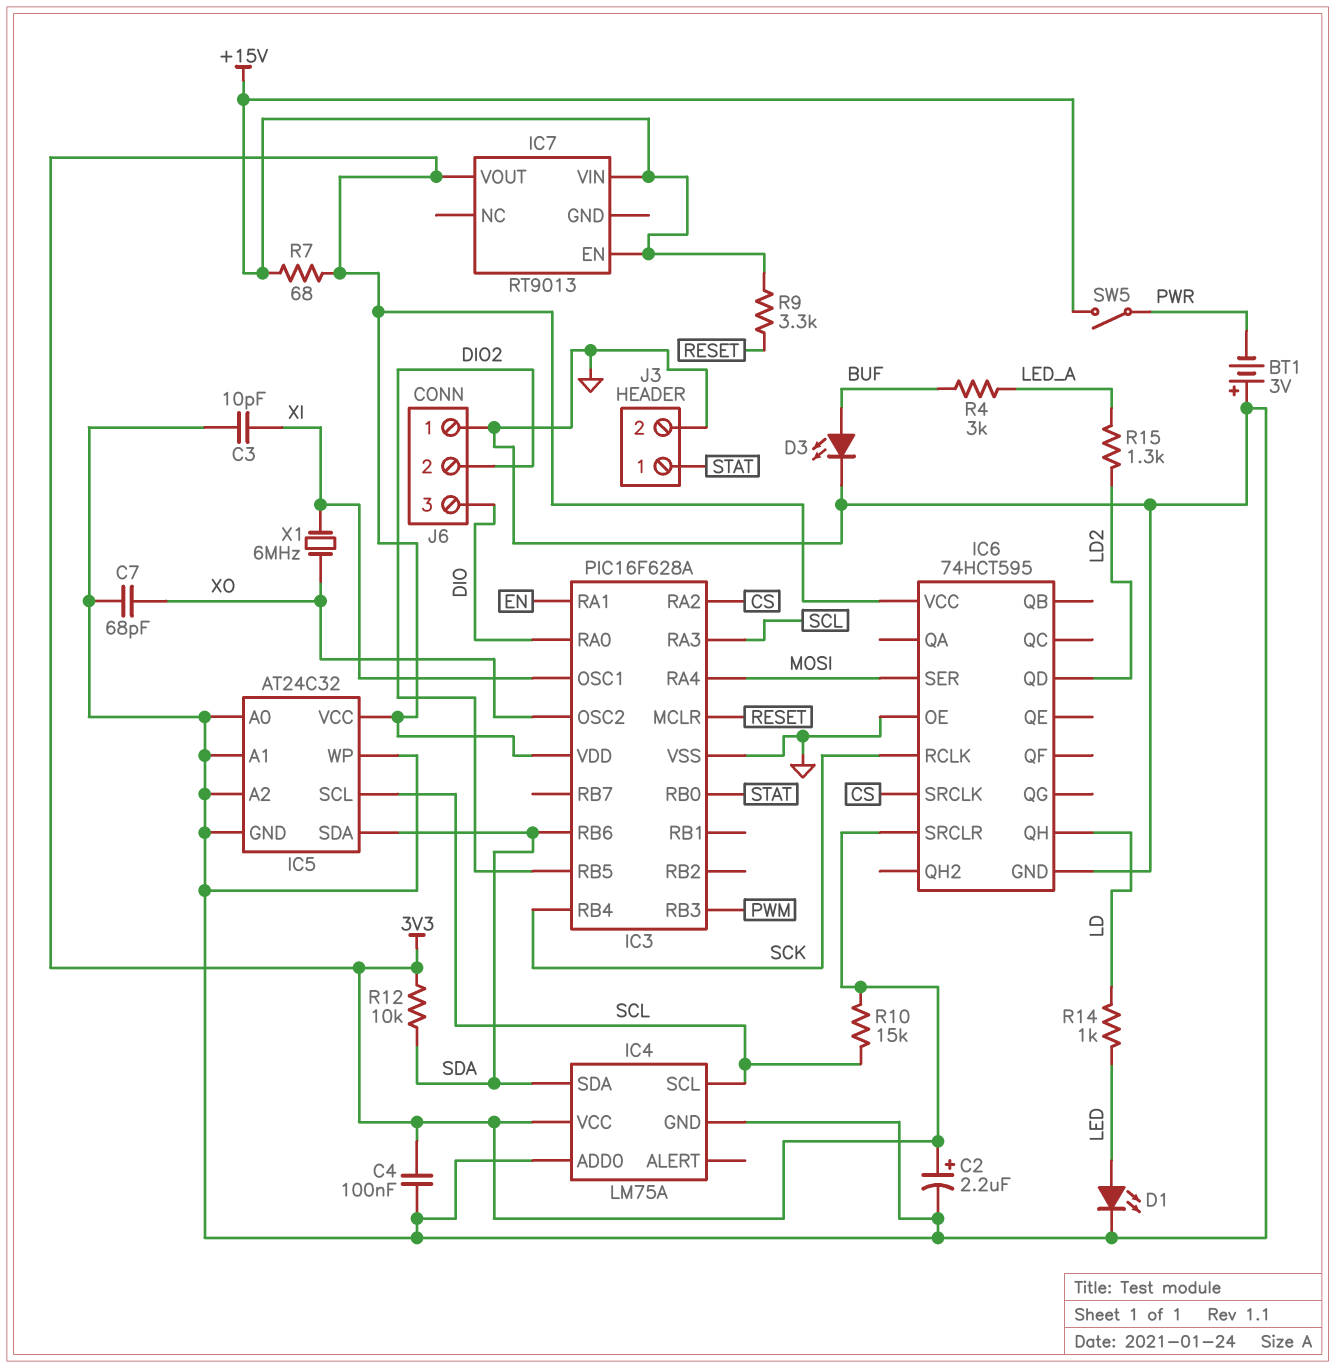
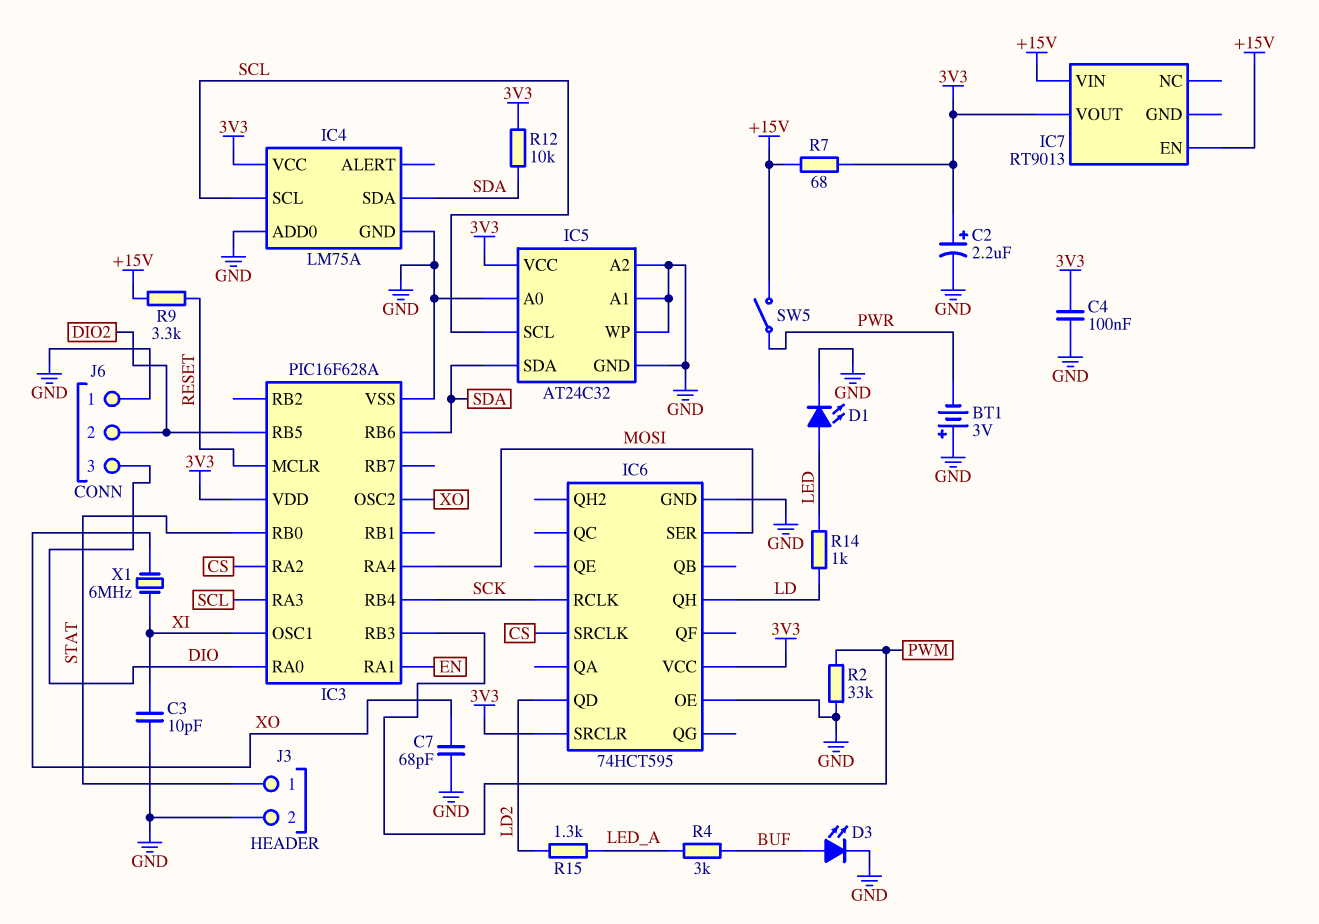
R2: none -> 33k (GND, PWM)
R10: 15k (3V3, SCL) -> none

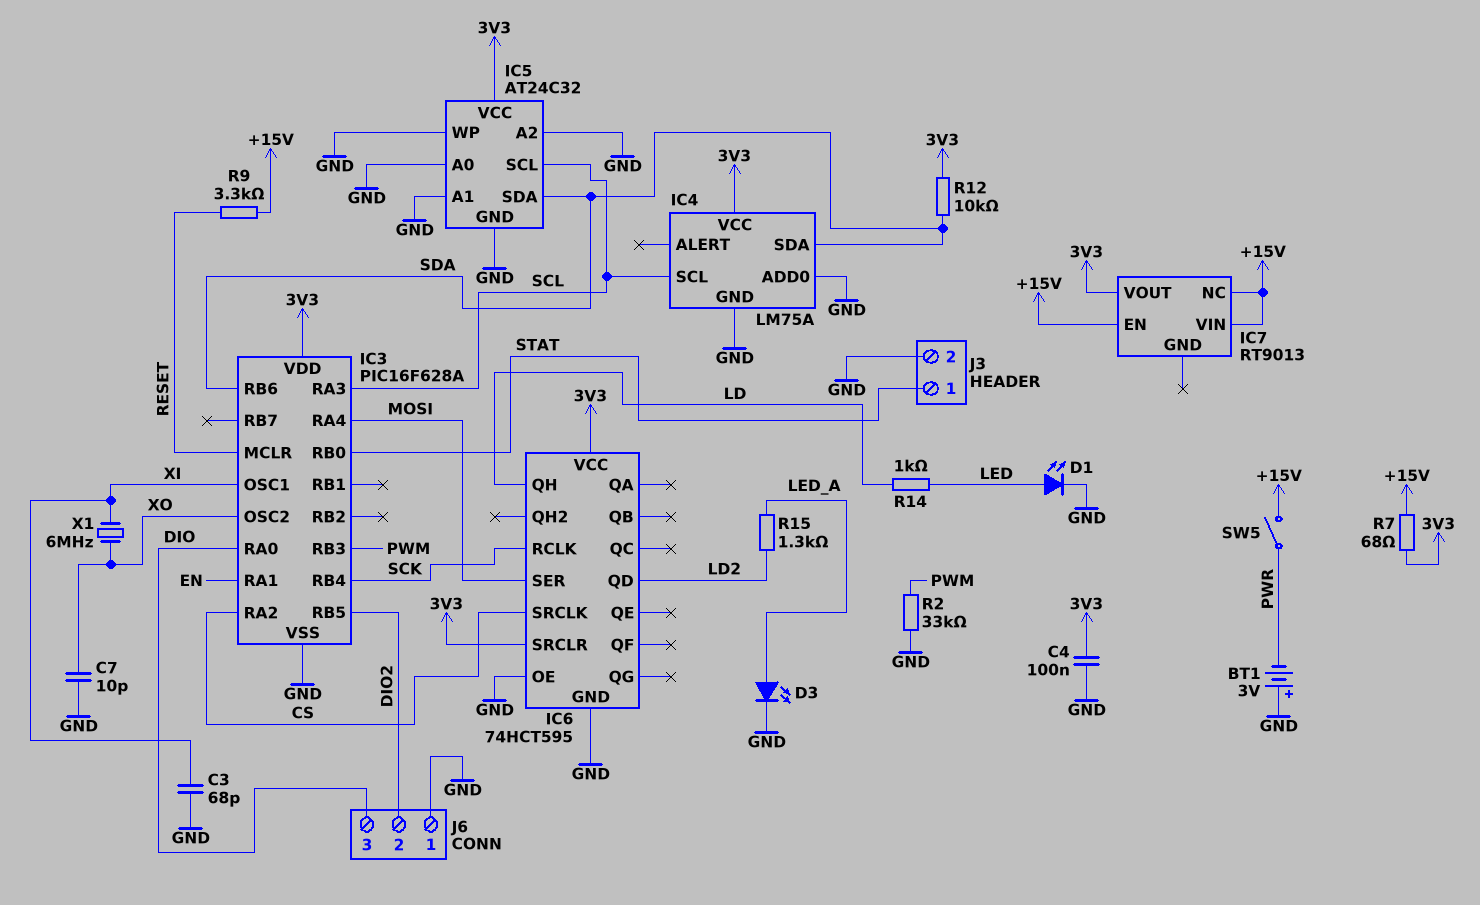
C2: 2.2uF (plus 3V3, minus GND) -> none
C3: 10pF (GND, XI) -> 68pF (GND, XI)
C7: 68pF (GND, XO) -> 10pF (GND, XO)
D3: LED (A BUF, K GND) -> LED (A LED_A, K GND)
IC7 pin NC: none -> +15V
R4: 3k (BUF, LED_A) -> none

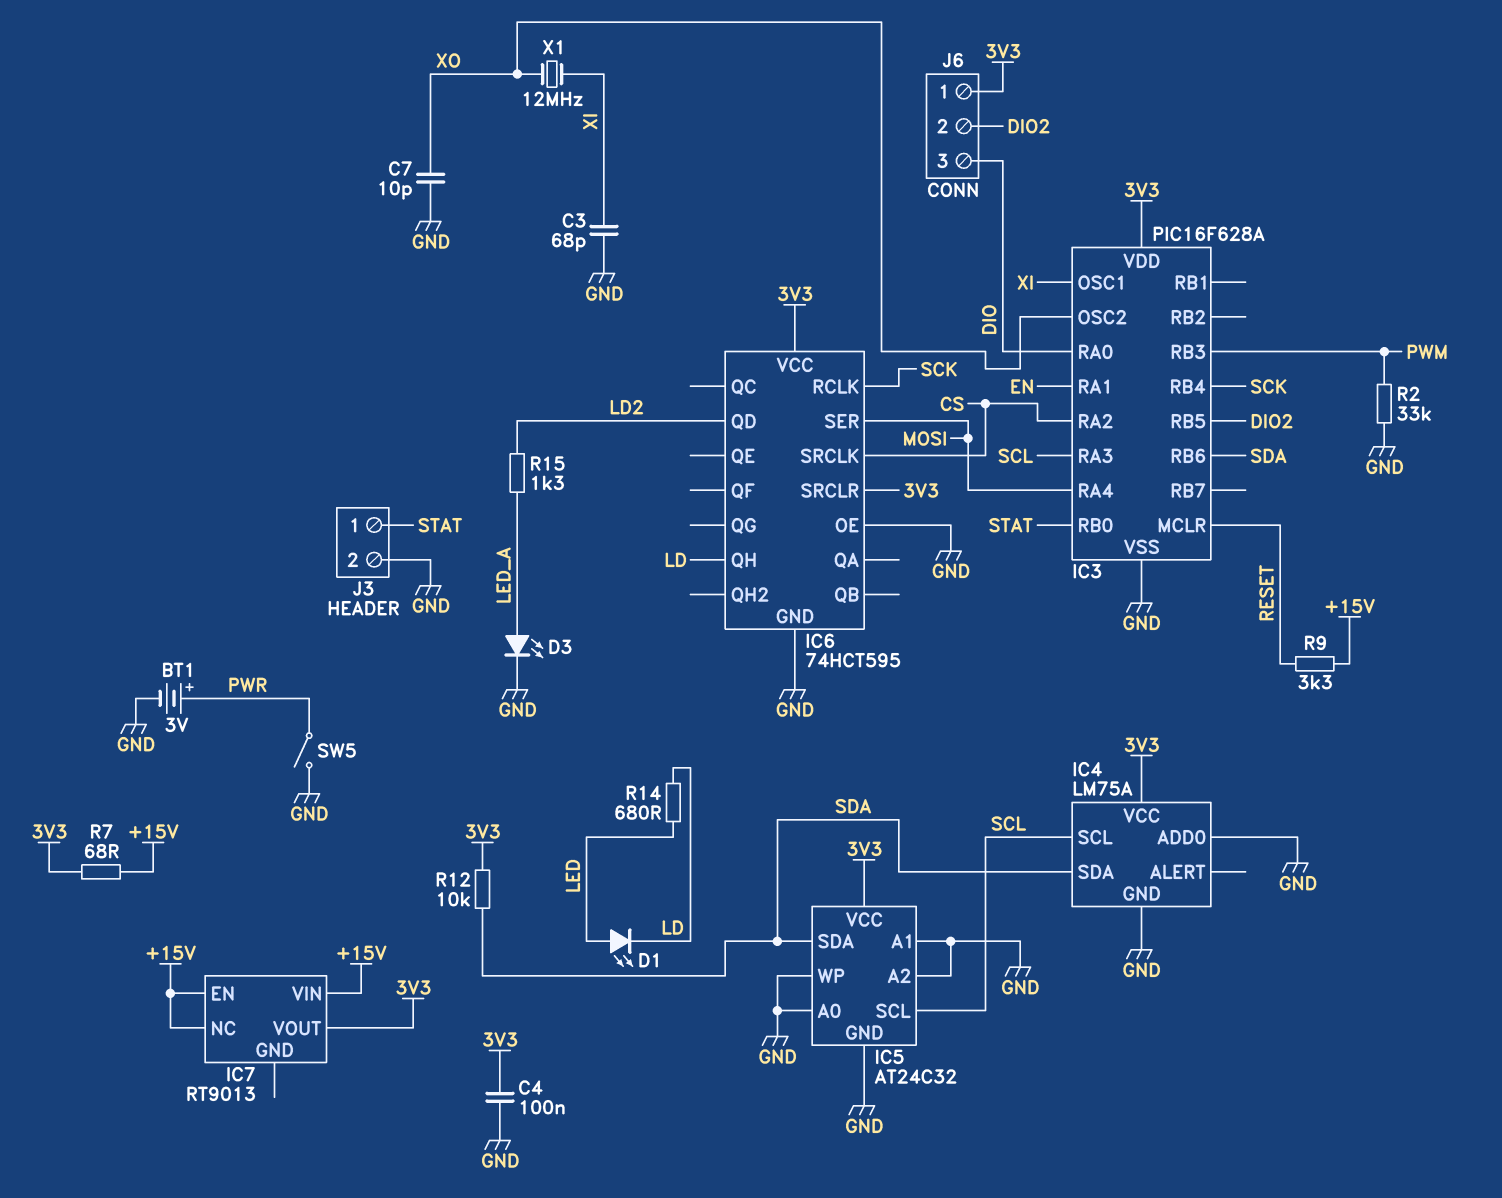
BT1: 3V (plus GND, minus PWR) -> 3V (plus PWR, minus GND)
D1: LED (A LED, K GND) -> LED (A LED, K LD)
J6 pin 1: GND -> 3V3
R14: 1k (LD, LED) -> 680 (LD, LED)
SW5: switch (+15V, PWR) -> switch (GND, PWR)
X1: 6MHz (XI, XO) -> 12MHz (XI, XO)

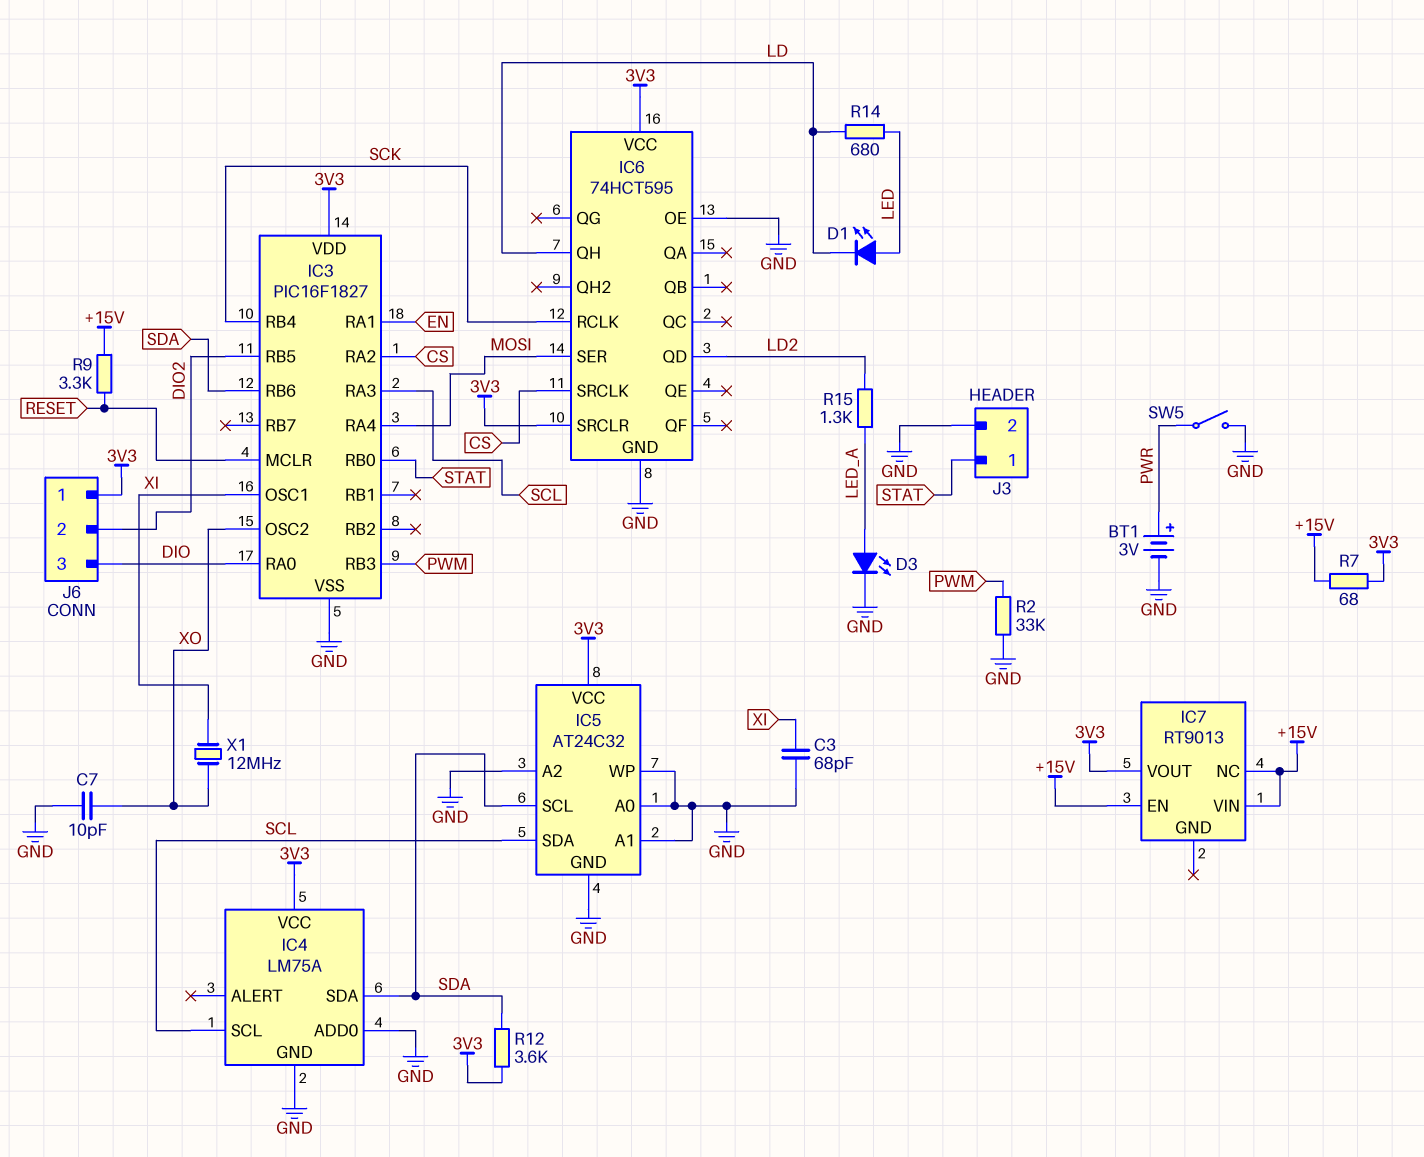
C4: 100nF (3V3, GND) -> none
IC3: PIC16F628A -> PIC16F1827
IC5 pin SCL: SCL -> SDA
IC5 pin SDA: SDA -> SCL
R12: 10k (3V3, SDA) -> 3.6k (3V3, SDA)

